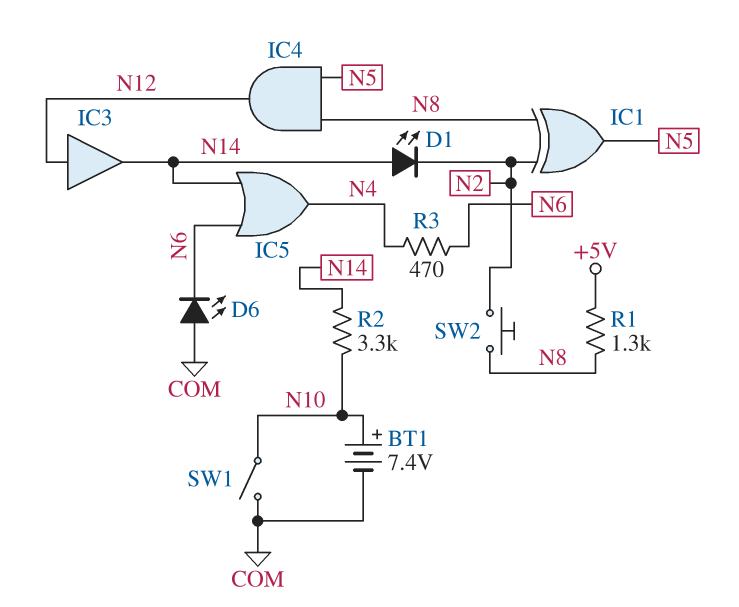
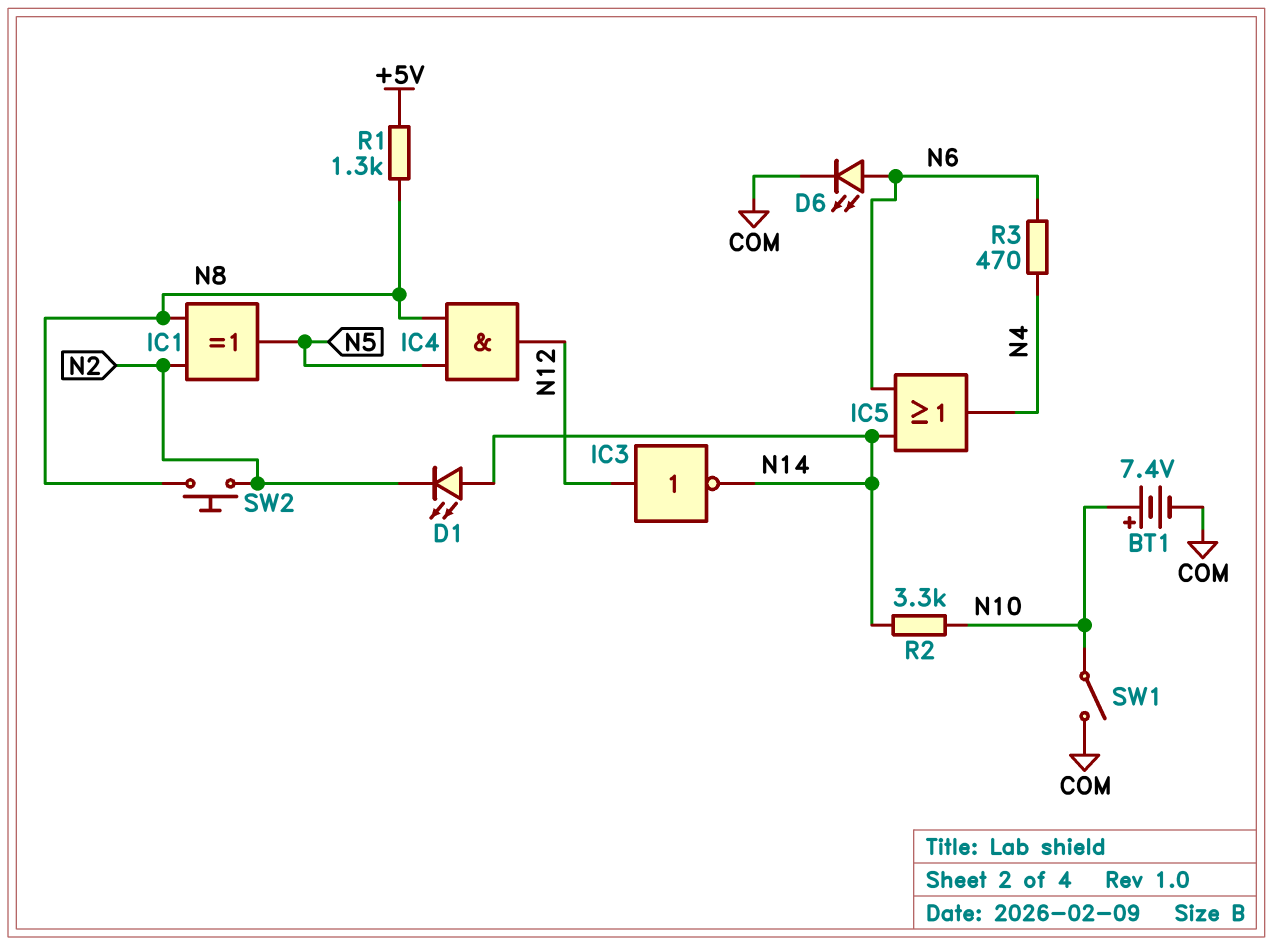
D6: LED (A COM, K N6) -> LED (A N6, K COM)
IC3: buffer (in N12, out N14) -> NOT (in N12, out N14)

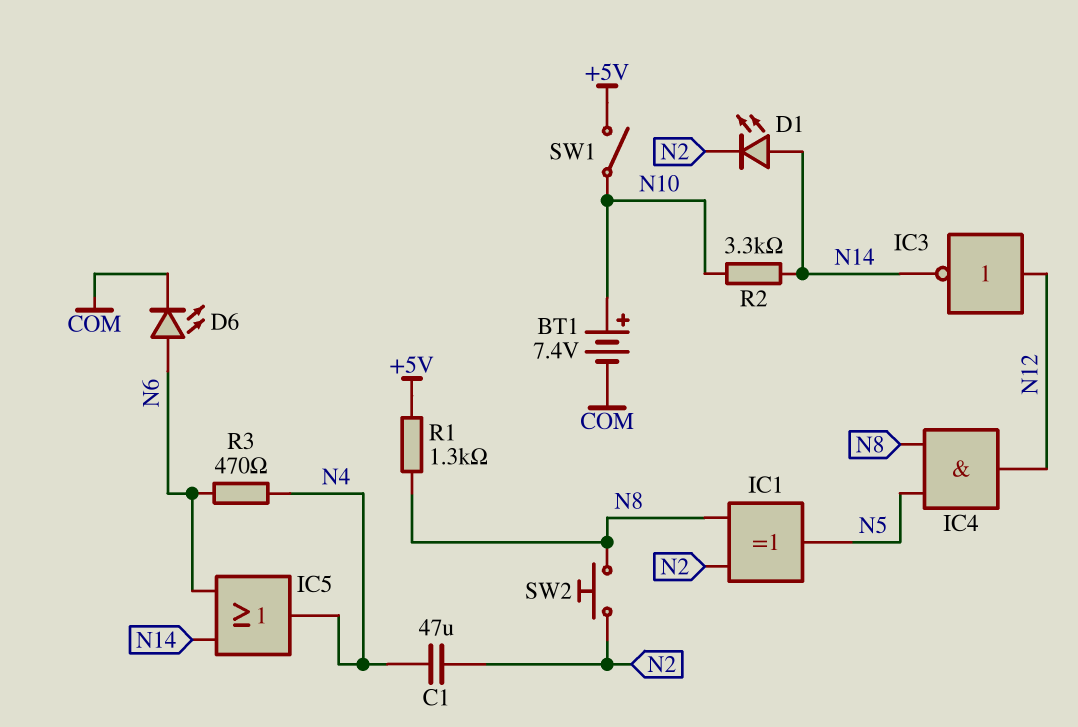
C1: none -> 47uF (N2, N4)
SW1: switch (COM, N10) -> switch (+5V, N10)

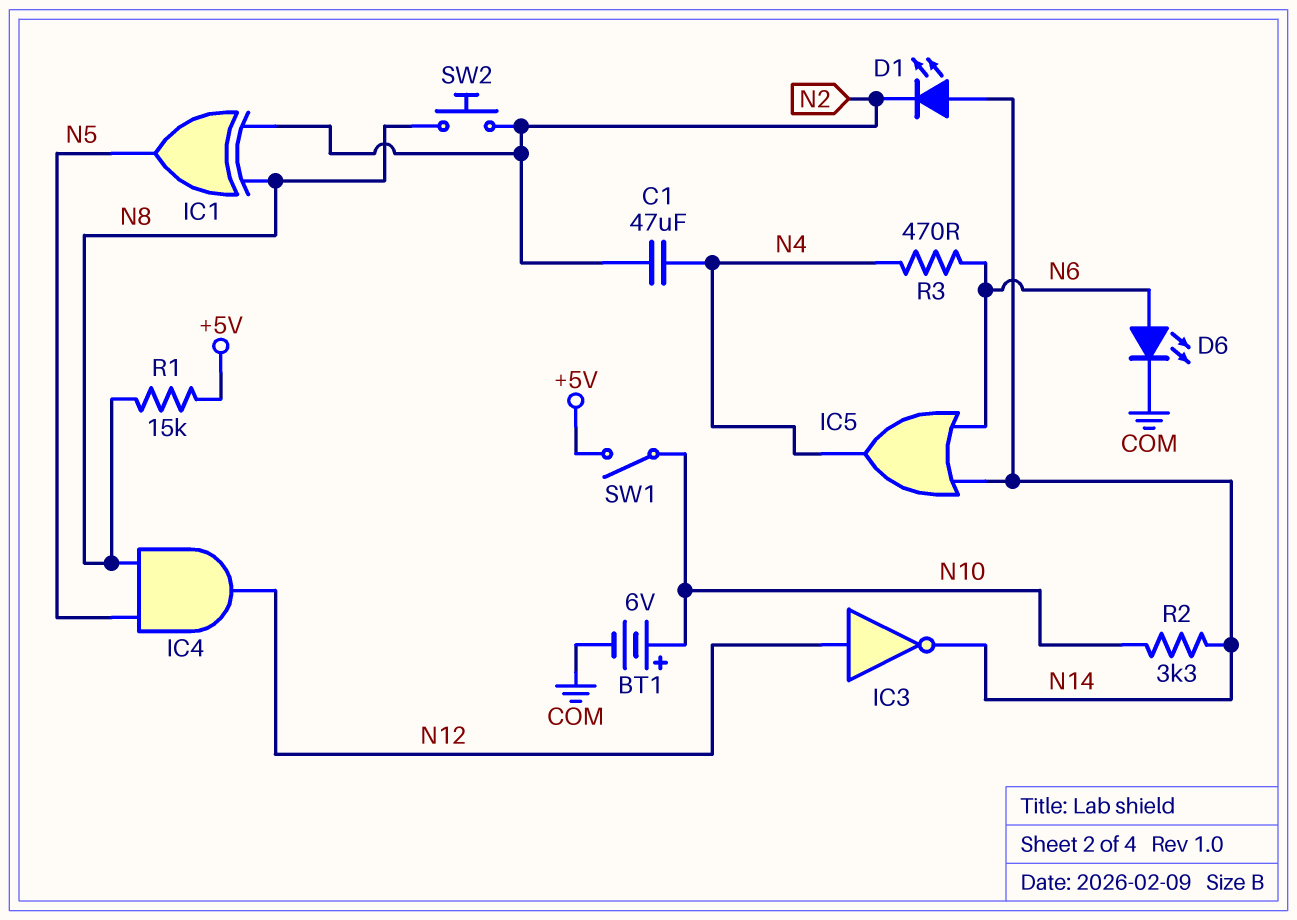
BT1: 7.4V (plus N10, minus COM) -> 6V (plus N10, minus COM)
R1: 1.3k (+5V, N8) -> 15k (+5V, N8)

